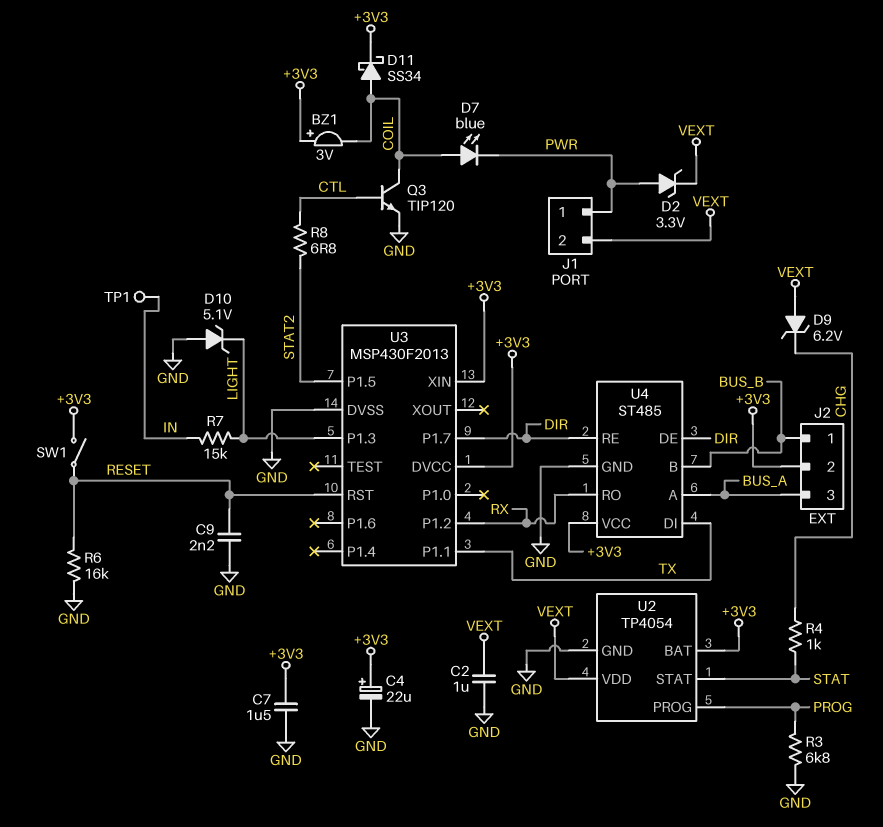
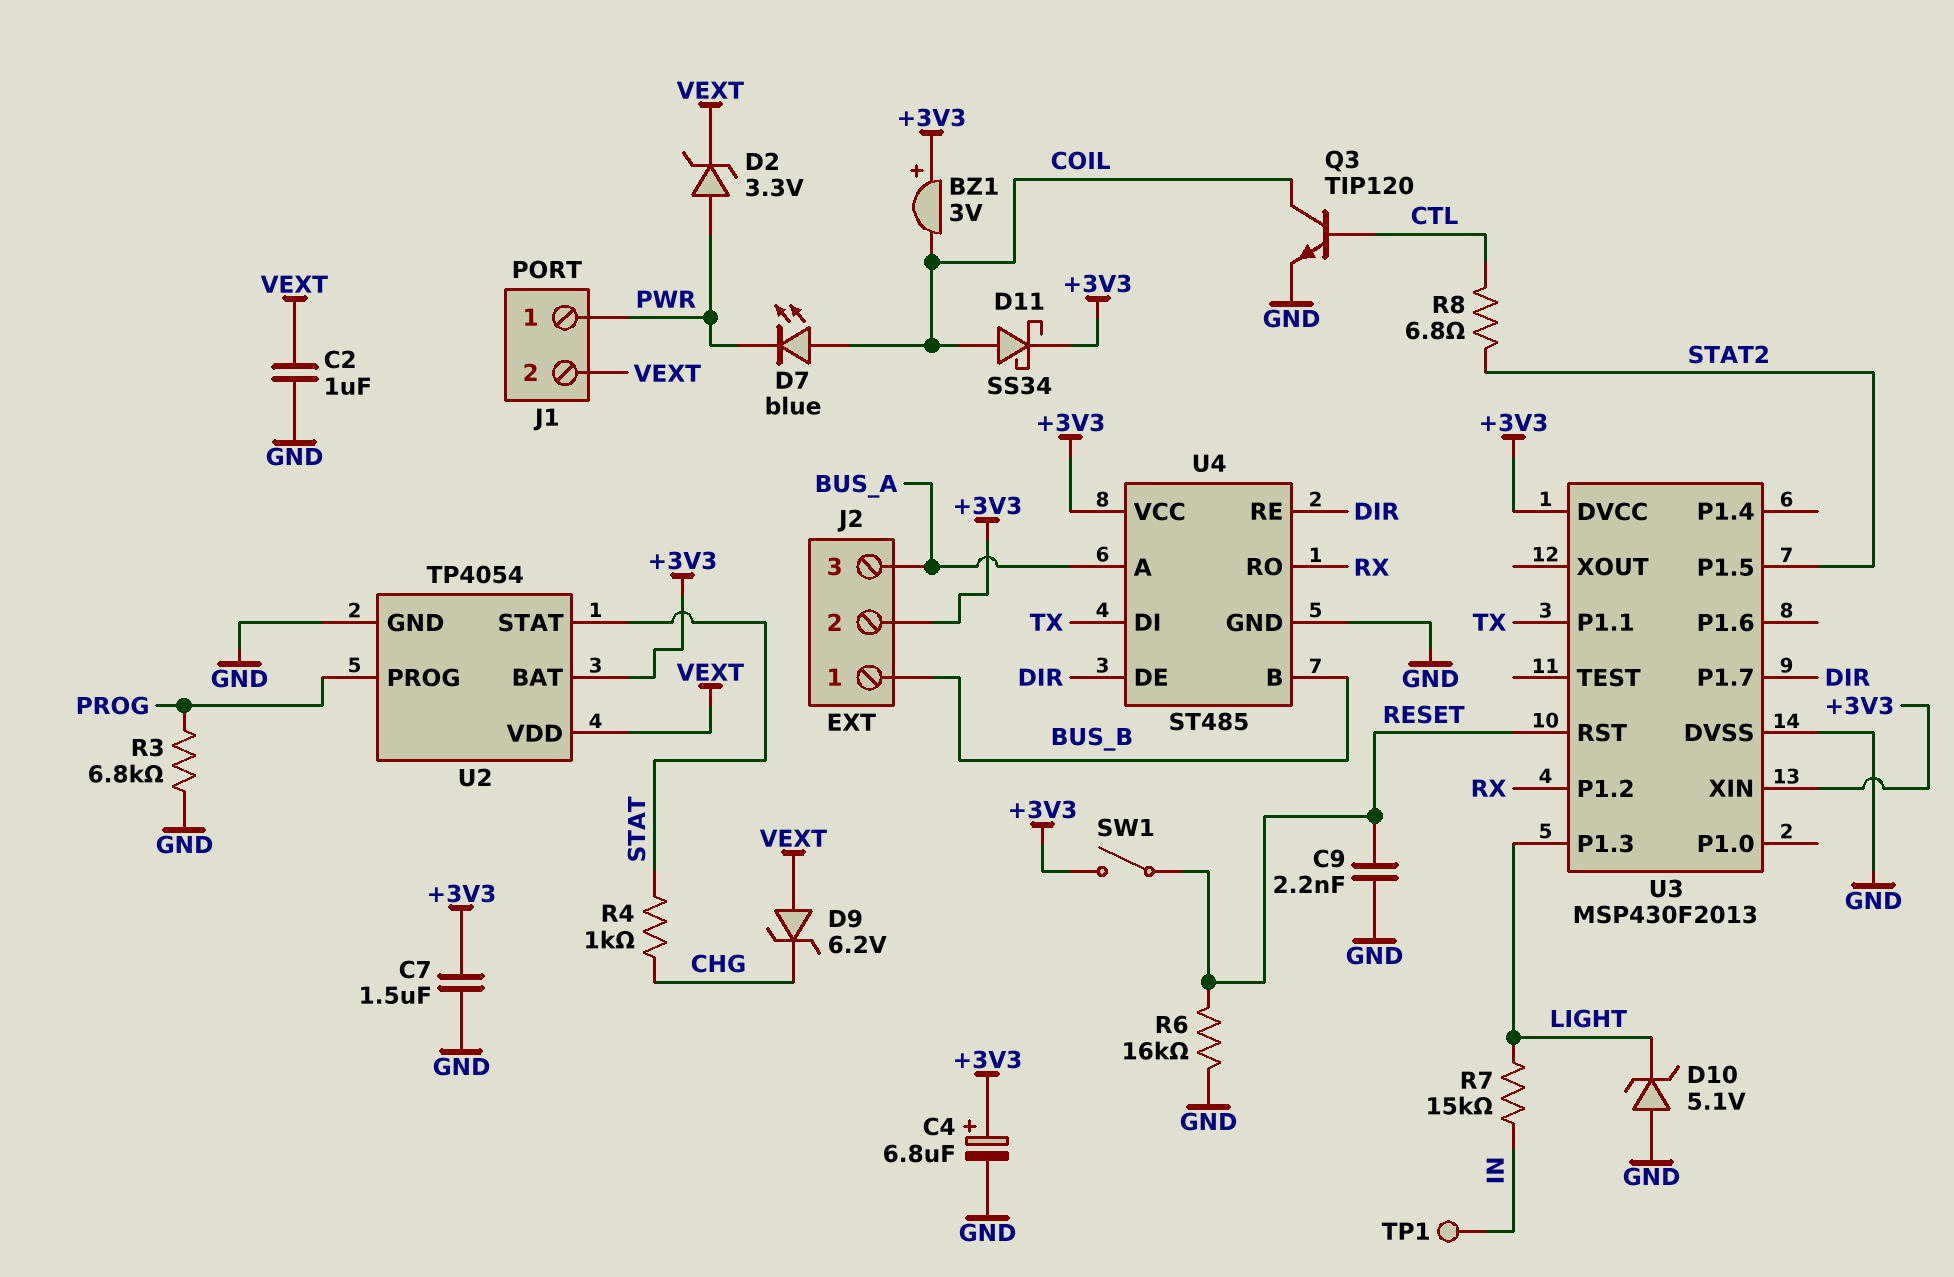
C4: 22uF (plus +3V3, minus GND) -> 6.8uF (plus +3V3, minus GND)

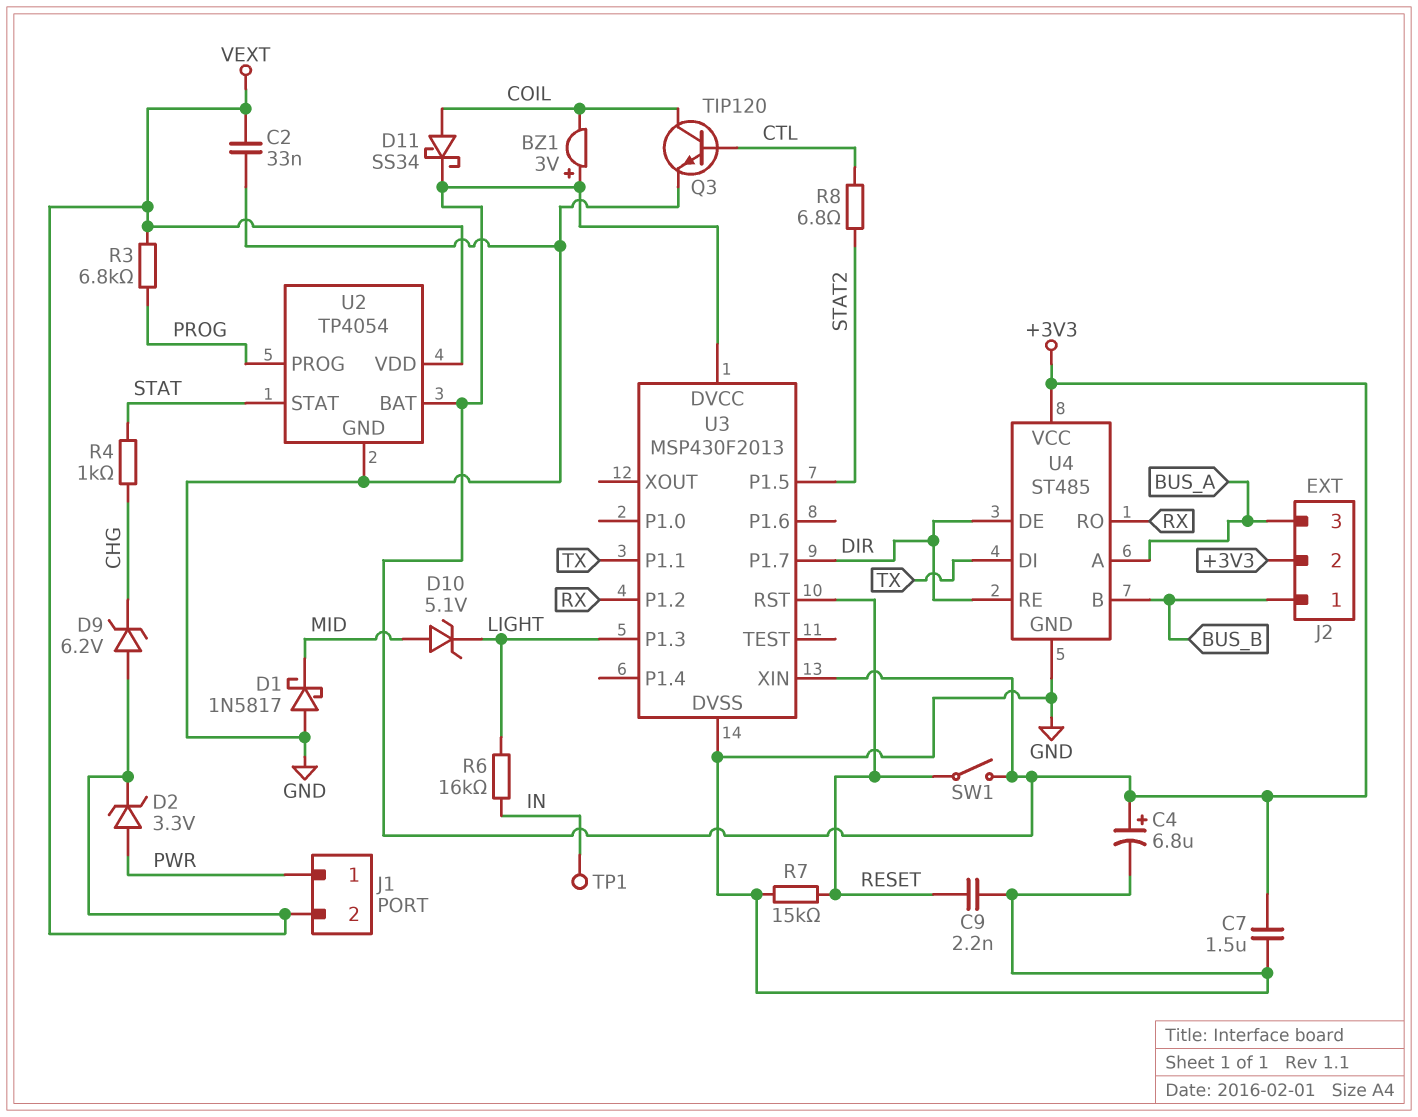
C2: 1uF (GND, VEXT) -> 33nF (GND, VEXT)
D1: none -> schottky 1N5817 (A GND, K MID)
D7: LED blue (A COIL, K PWR) -> none
D10: zener 5.1V (A GND, K LIGHT) -> zener 5.1V (A MID, K LIGHT)
R3: 6.8k (GND, PROG) -> 6.8k (PROG, VEXT)
R6: 16k (GND, RESET) -> 16k (IN, LIGHT)
R7: 15k (IN, LIGHT) -> 15k (GND, RESET)

